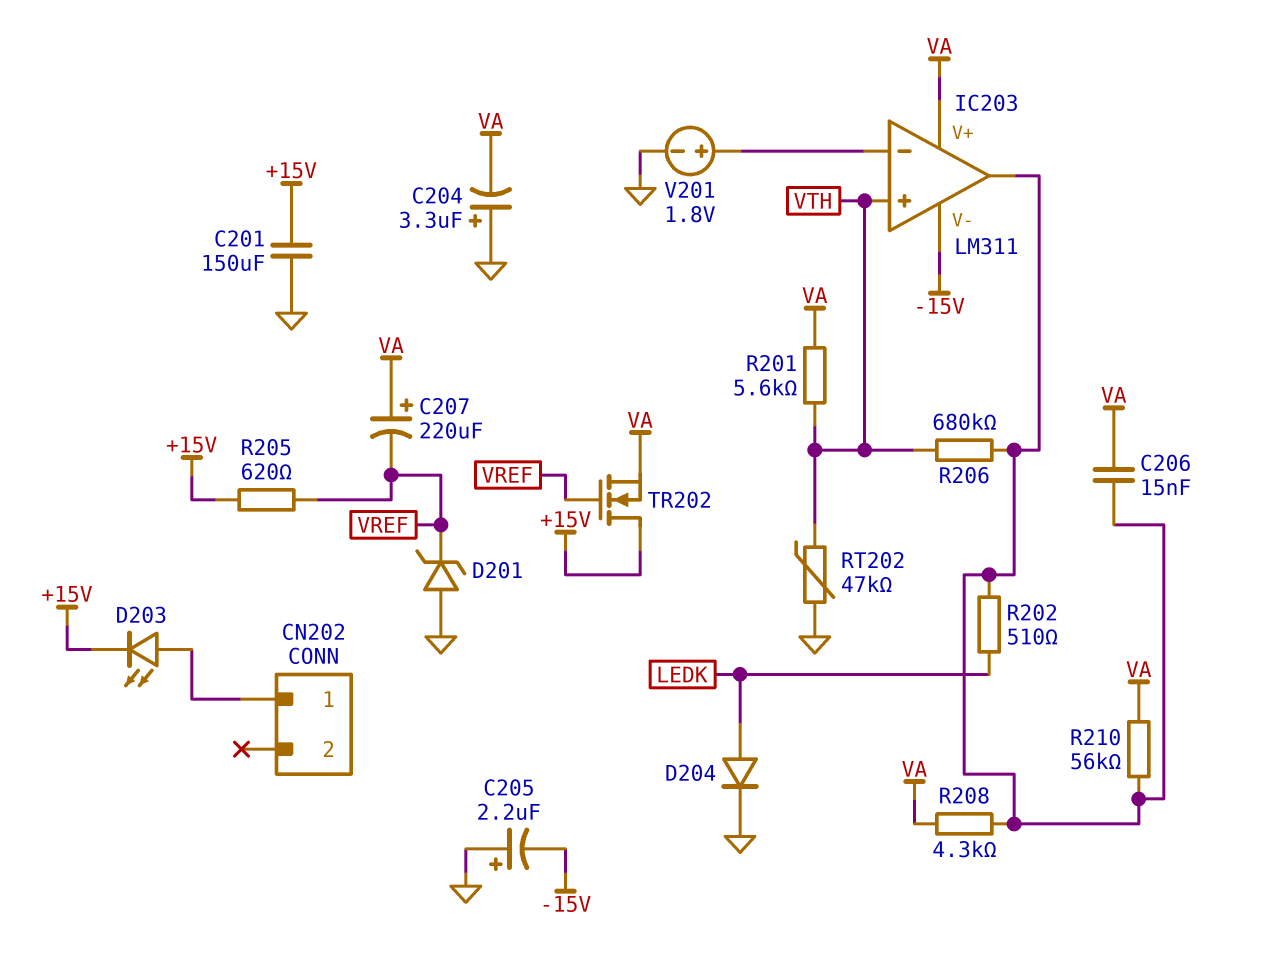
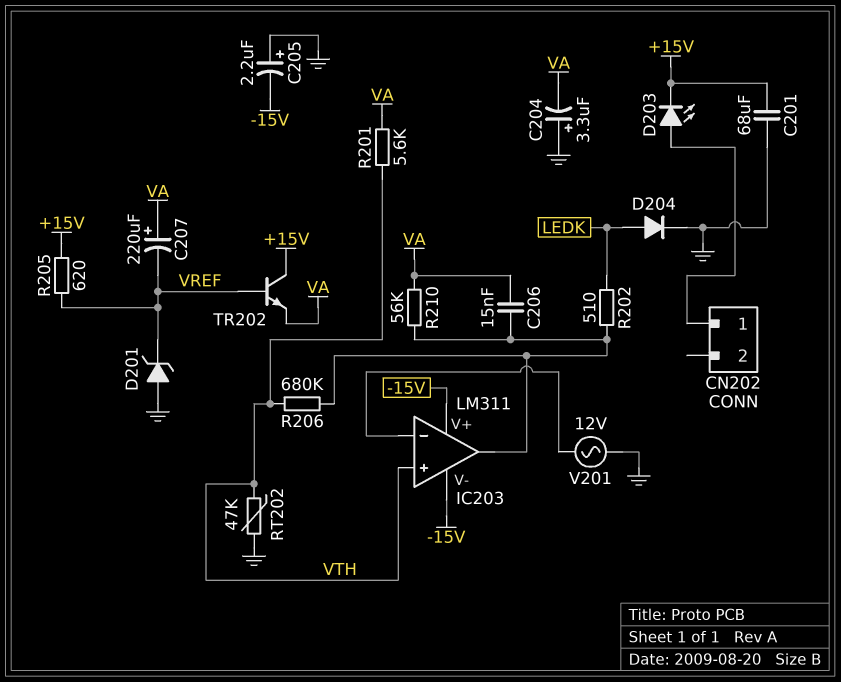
C201: 150uF (+15V, GND) -> 68uF (+15V, GND)
IC203 pin V+: VA -> -15V
R208: 4.3k (IC203/out, VA) -> none
TR202: NMOS (G VREF, D +15V, S VA) -> NPN (B VREF, C +15V, E VA)
V201: 1.8V (plus IC203/in-, minus GND) -> AC 12V (GND, IC203/in-)

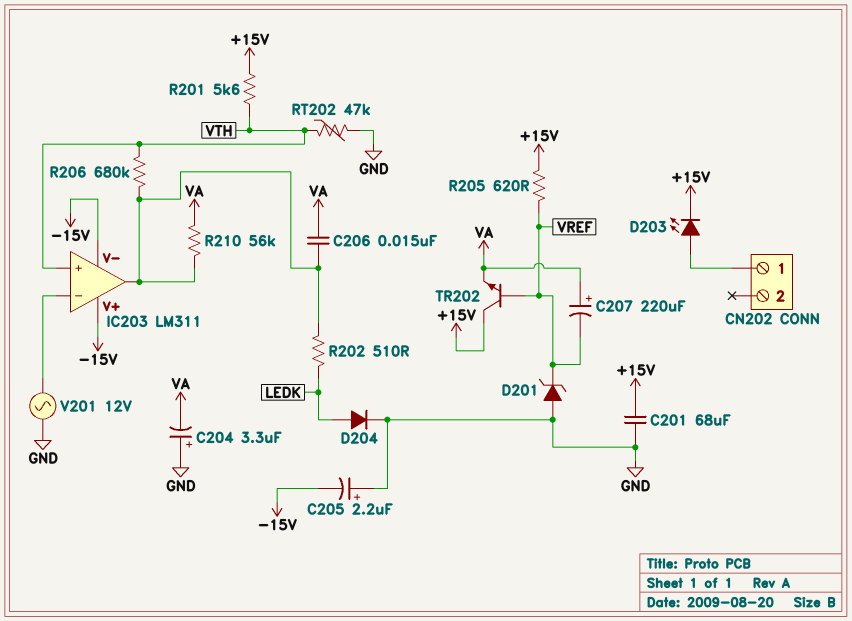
R201: 5.6k (VA, VTH) -> 5.6k (+15V, VTH)

